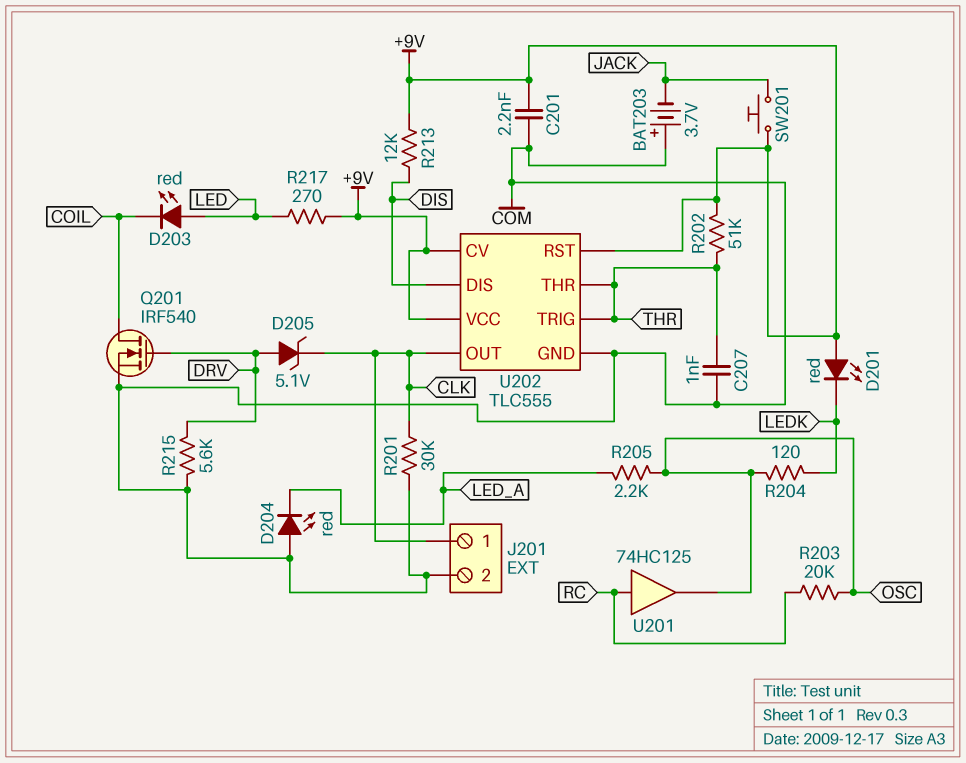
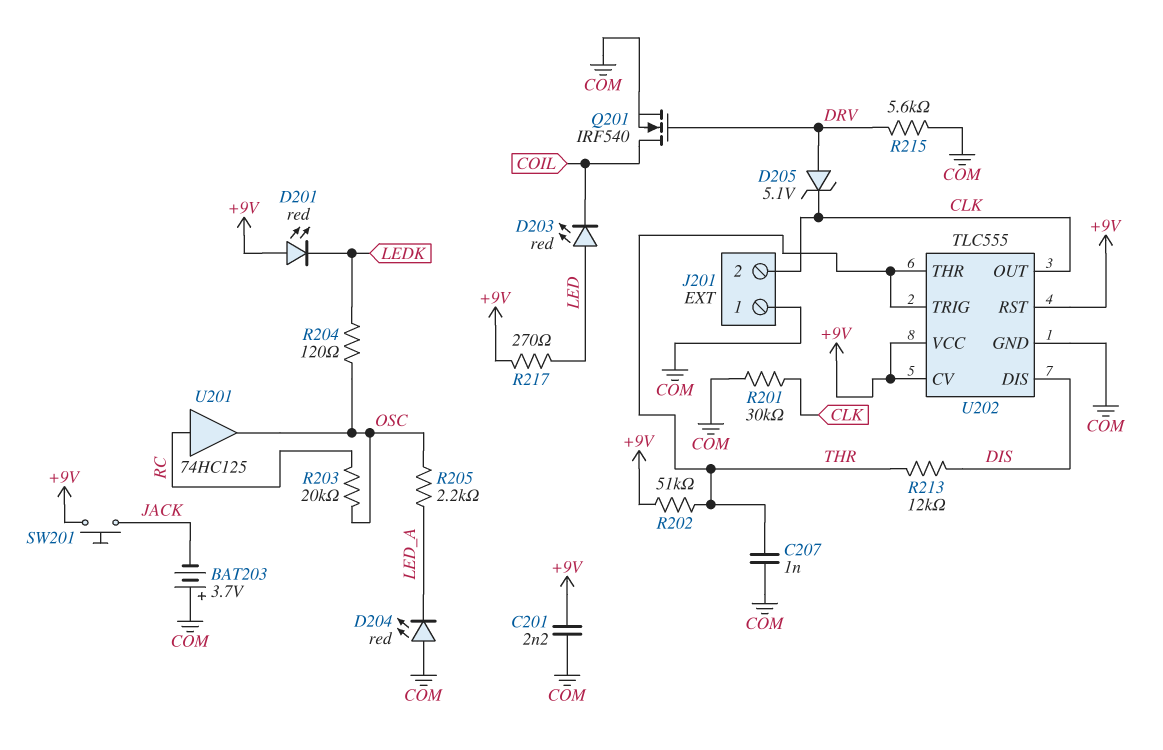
J201 pin 1: CLK -> COM
J201 pin 2: COM -> CLK
R213: 12k (+9V, DIS) -> 12k (DIS, THR)

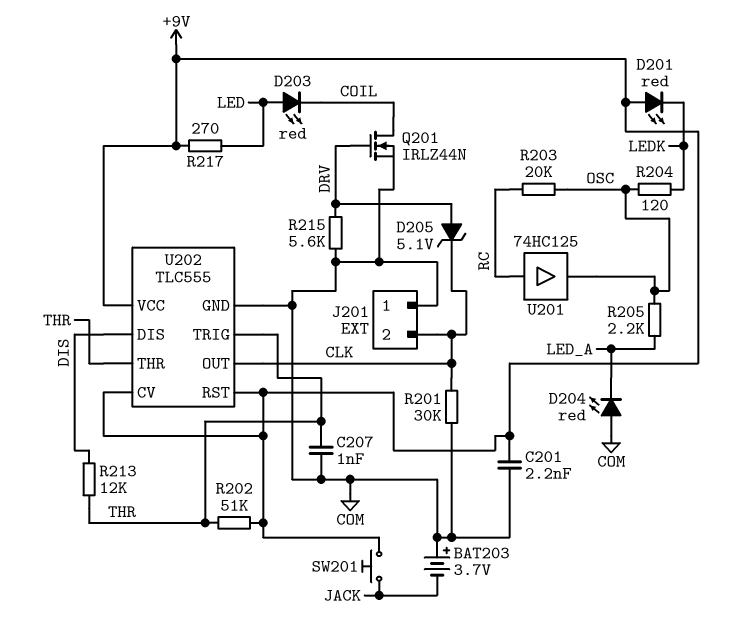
Q201: NMOS IRF540 (G DRV, D COIL, S COM) -> NMOS IRLZ44N (G DRV, D COIL, S COM)

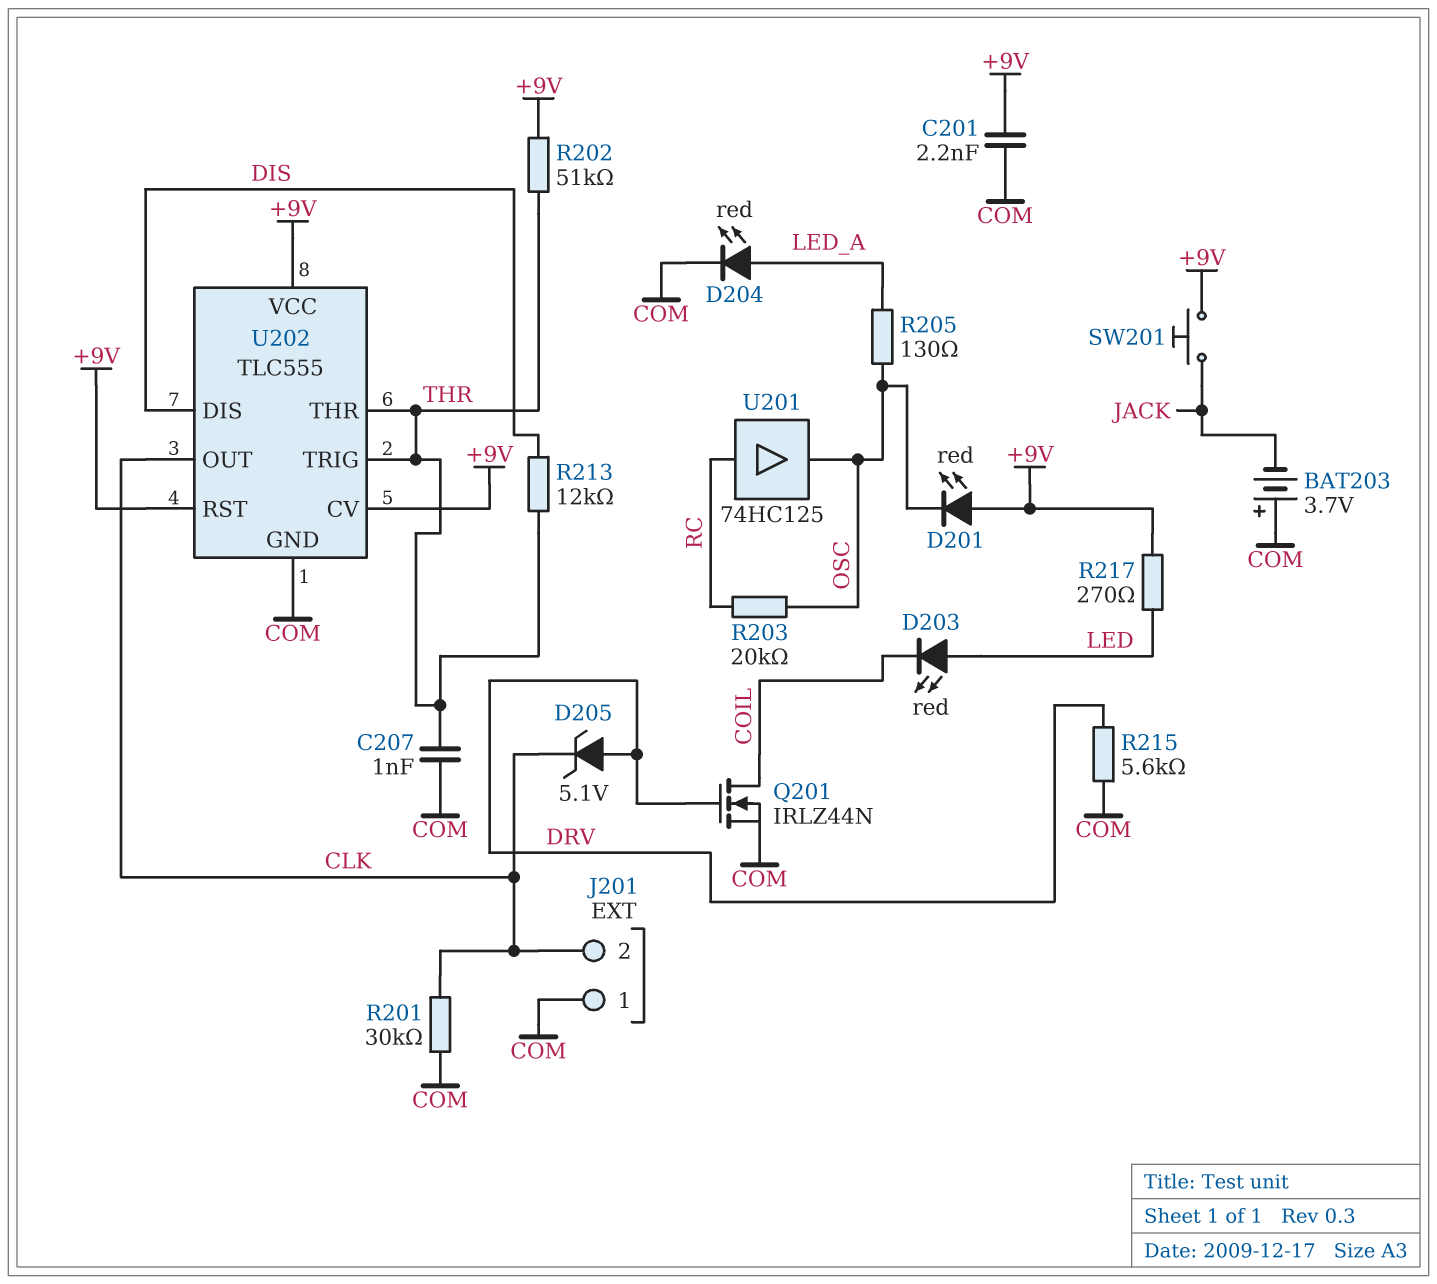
D201: LED red (A +9V, K LEDK) -> LED red (A +9V, K OSC)
D204: LED red (A COM, K LED_A) -> LED red (A LED_A, K COM)
R204: 120 (LEDK, OSC) -> none
R205: 2.2k (LED_A, OSC) -> 130 (LED_A, OSC)

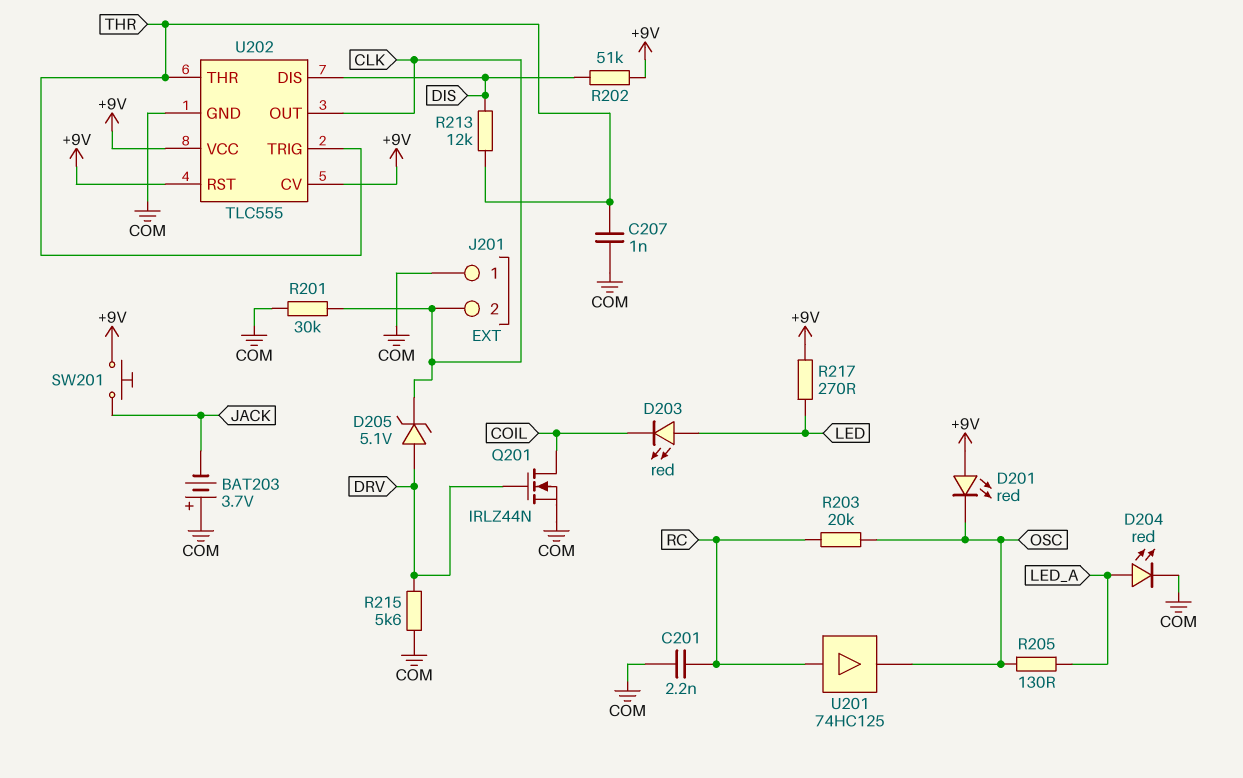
C201: 2.2nF (+9V, COM) -> 2.2nF (COM, RC)
R202: 51k (+9V, THR) -> 51k (+9V, DIS)

